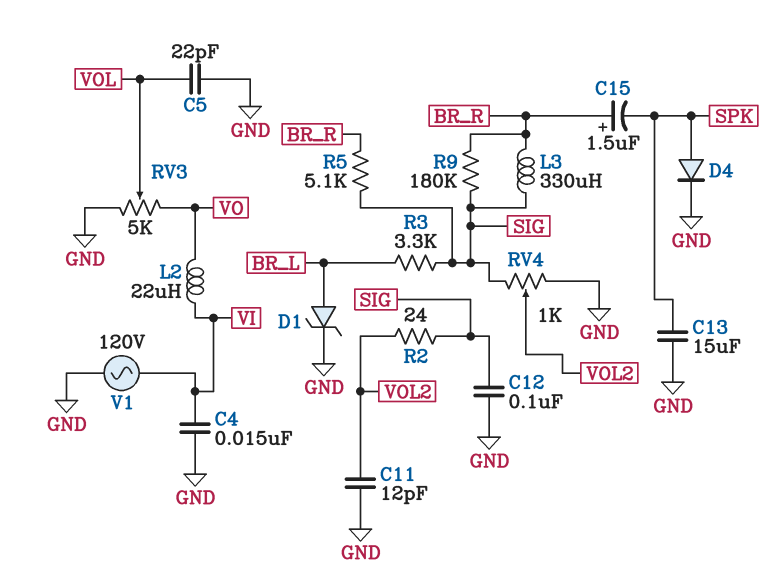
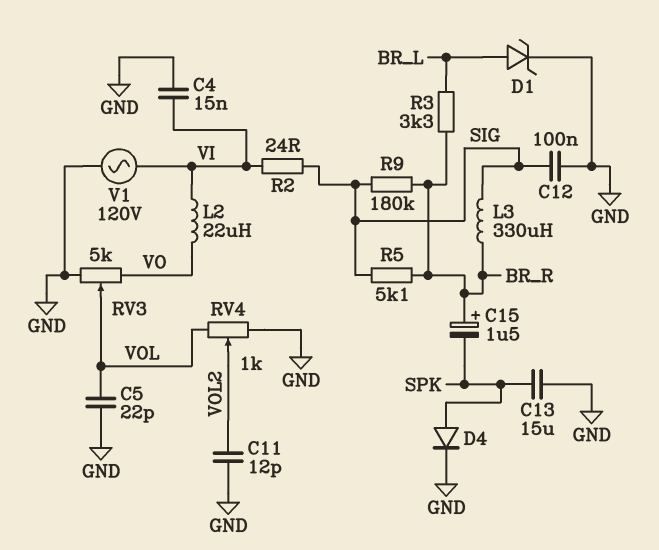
R2: 24 (SIG, VOL2) -> 24 (SIG, VI)
R3: 3.3k (BR_L, SIG) -> 3.3k (BR_L, BR_R)
RV4: 1k (GND, SIG, wiper VOL2) -> 1k (GND, VOL, wiper VOL2)

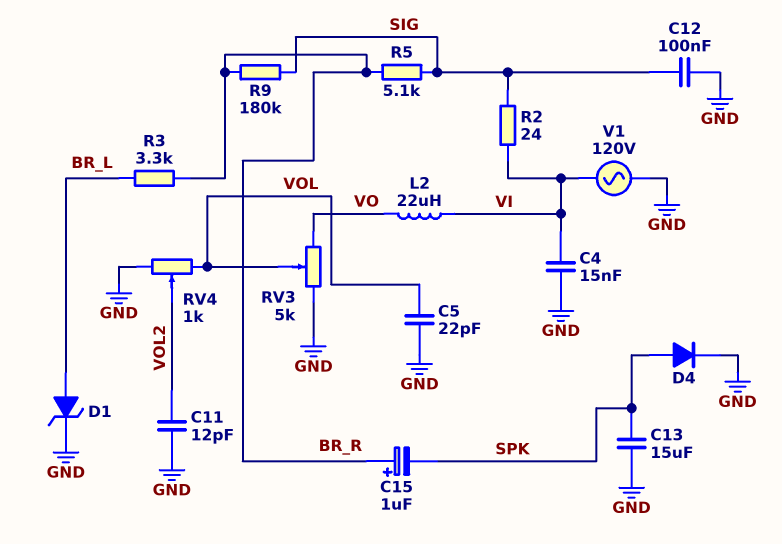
C15: 1.5uF (plus BR_R, minus SPK) -> 1uF (plus BR_R, minus SPK)
L3: 330uH (BR_R, SIG) -> none

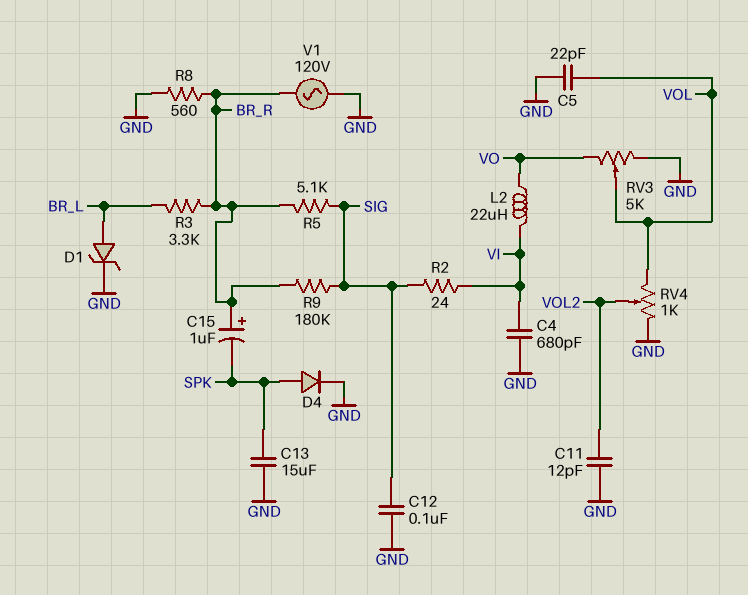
C4: 15nF (GND, VI) -> 680pF (GND, VI)
R8: none -> 560 (BR_R, GND)
V1: AC 120V (GND, VI) -> AC 120V (BR_R, GND)

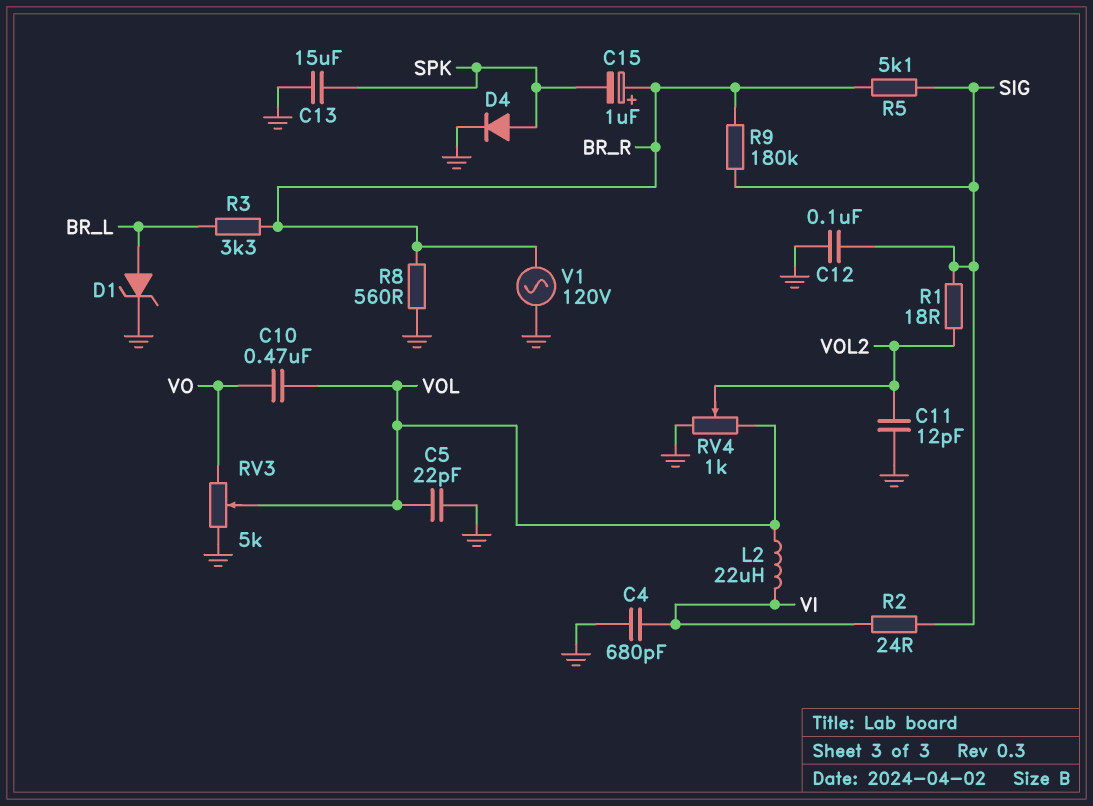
C10: none -> 470nF (VO, VOL)
L2: 22uH (VI, VO) -> 22uH (VI, VOL)
R1: none -> 18 (SIG, VOL2)

